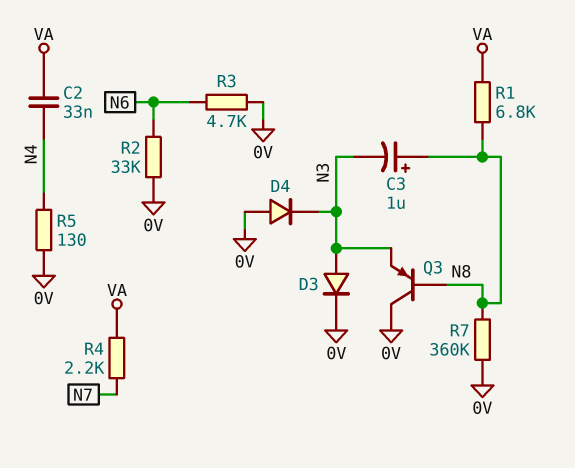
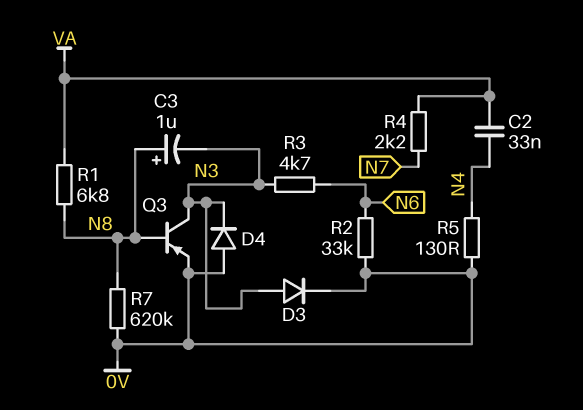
Q3: PNP (B N8, C 0V, E N3) -> PNP (B N8, C N3, E 0V)
R3: 4.7k (0V, N6) -> 4.7k (N3, N6)
R7: 360k (0V, N8) -> 620k (0V, N8)

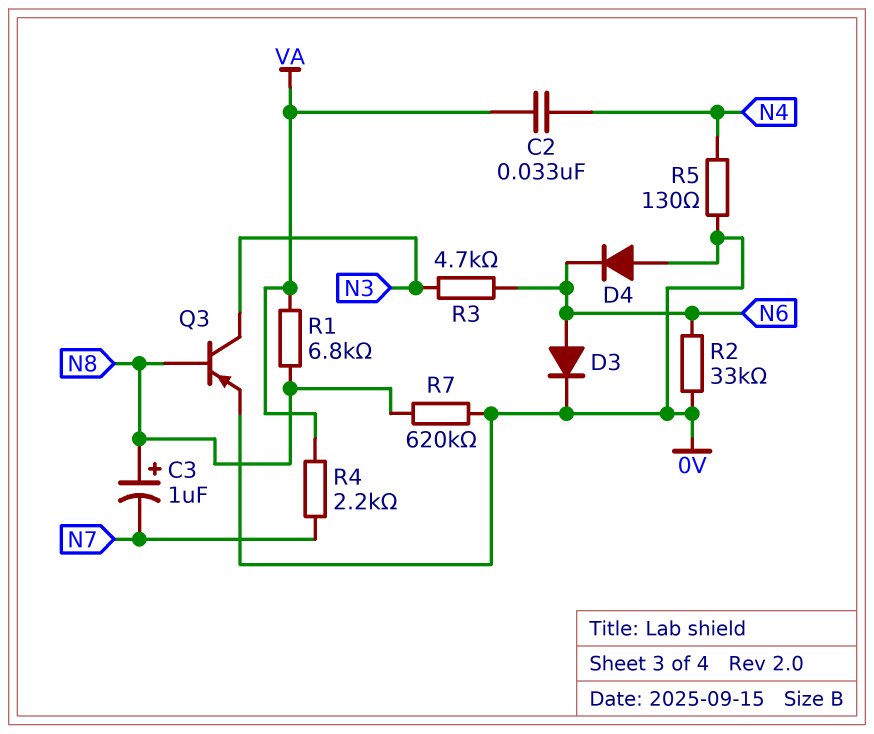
C3: 1uF (plus N8, minus N3) -> 1uF (plus N8, minus N7)
D3: diode (A N3, K 0V) -> diode (A N6, K 0V)
D4: diode (A 0V, K N3) -> diode (A 0V, K N6)

